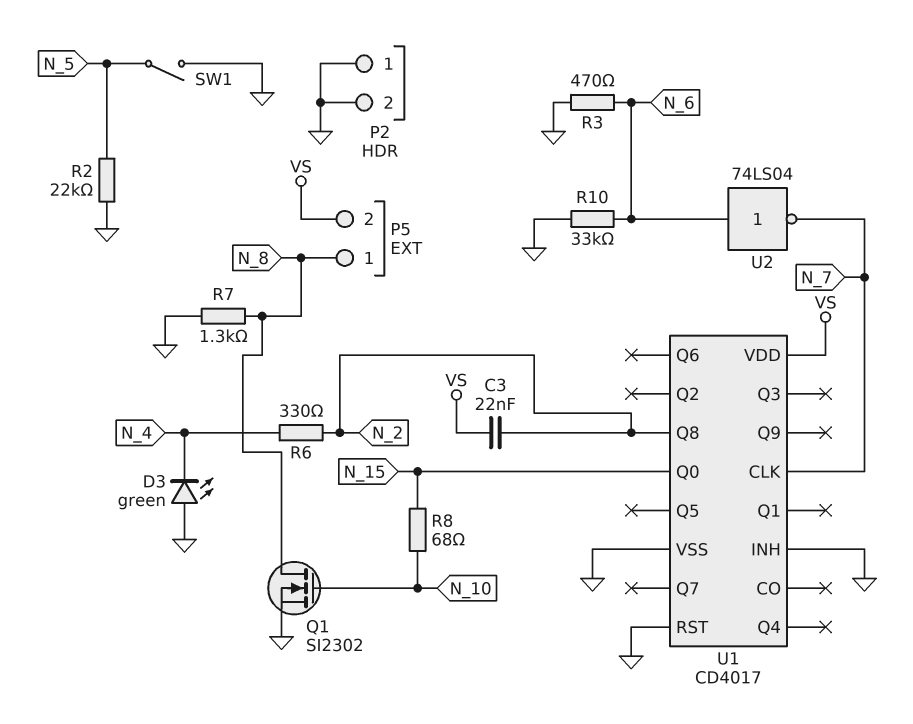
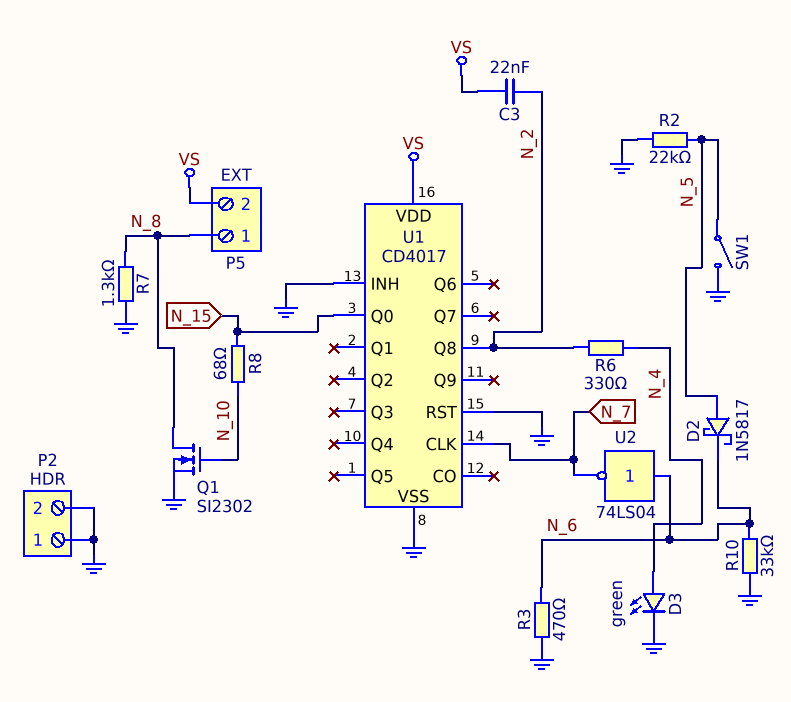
D2: none -> schottky 1N5817 (A N_5, K N_6)
D3: LED green (A GND, K N_4) -> LED green (A N_4, K GND)

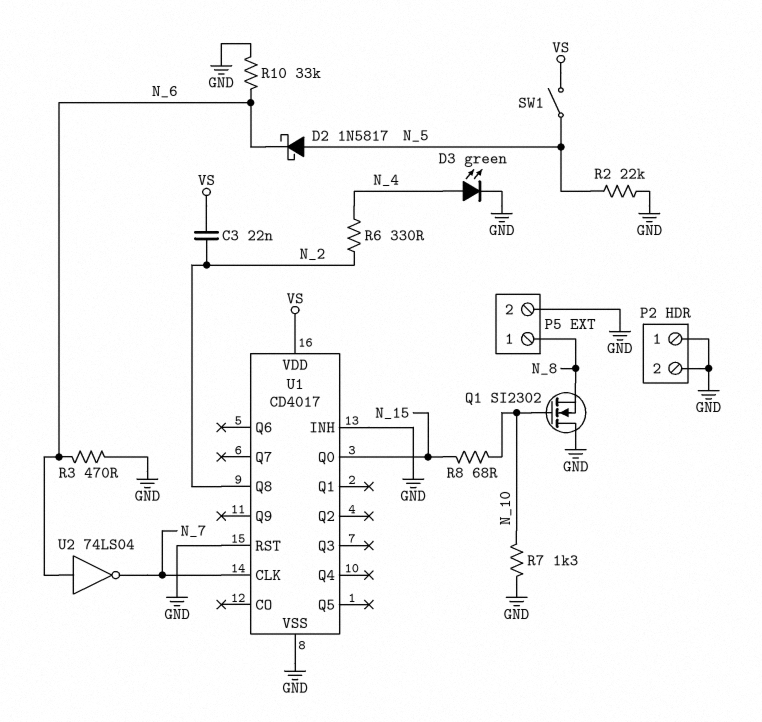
P5 pin 2: VS -> GND
Q1: NMOS SI2302 (G N_10, D N_8, S GND) -> NMOS SI2302 (G N_10, D GND, S N_8)
R7: 1.3k (GND, N_8) -> 1.3k (GND, N_10)
SW1: switch (GND, N_5) -> switch (N_5, VS)

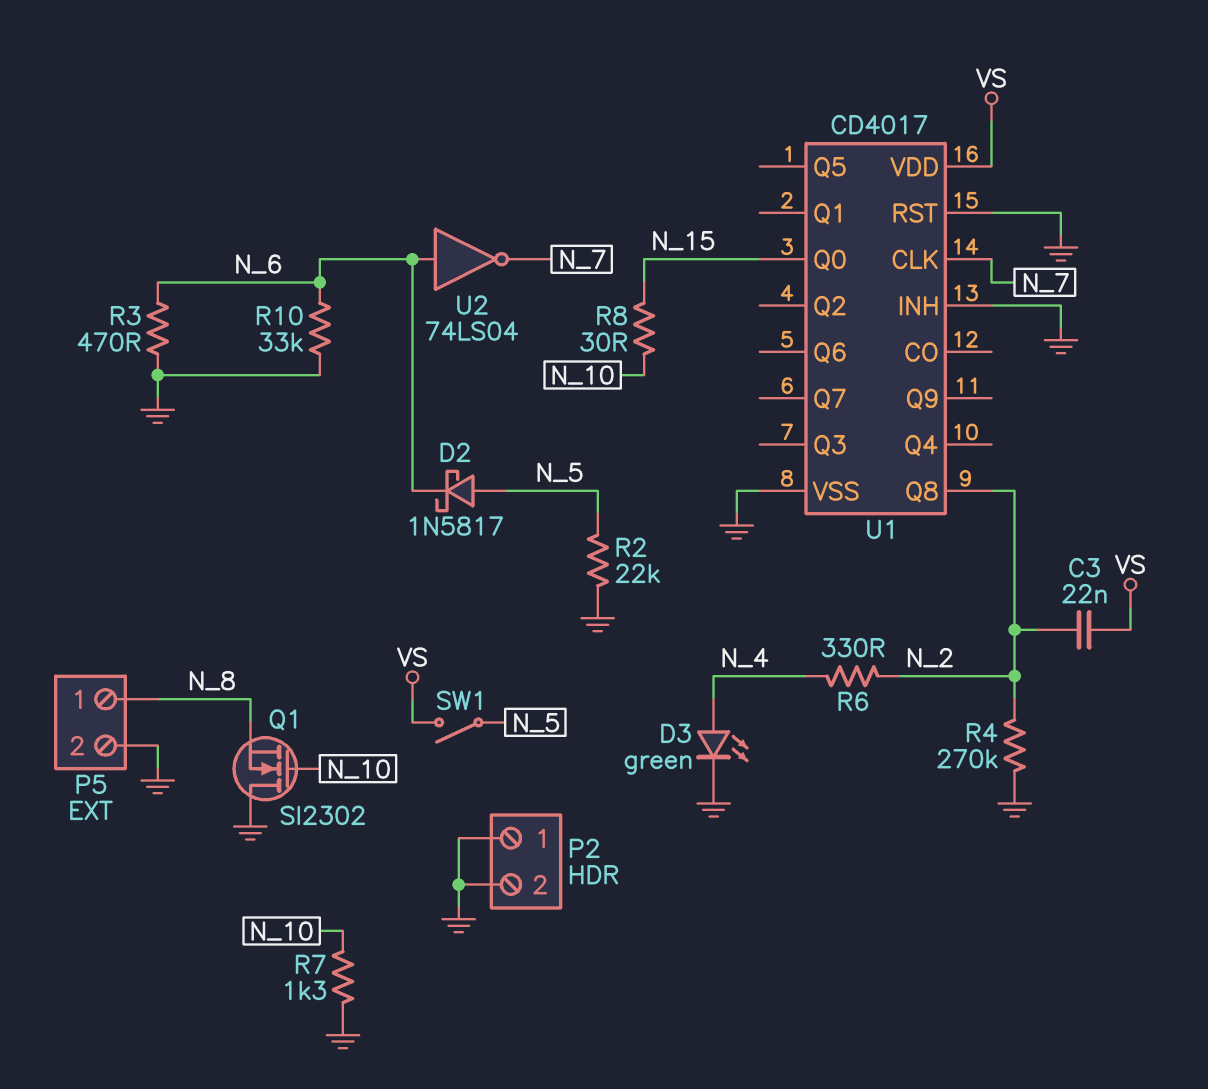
R4: none -> 270k (GND, N_2)
R8: 68 (N_10, N_15) -> 30 (N_10, N_15)

